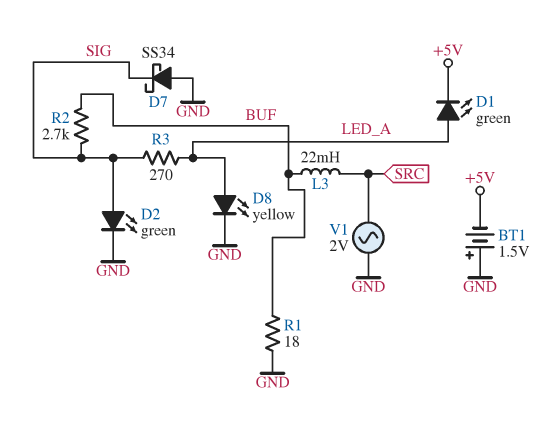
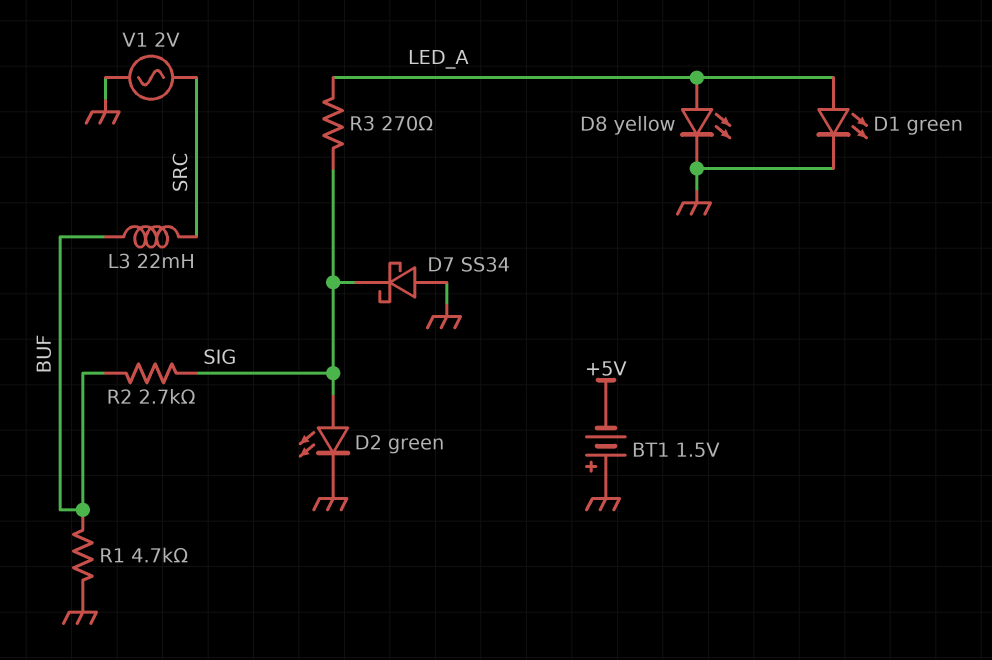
D1: LED green (A LED_A, K +5V) -> LED green (A LED_A, K GND)
R1: 18 (BUF, GND) -> 4.7k (BUF, GND)

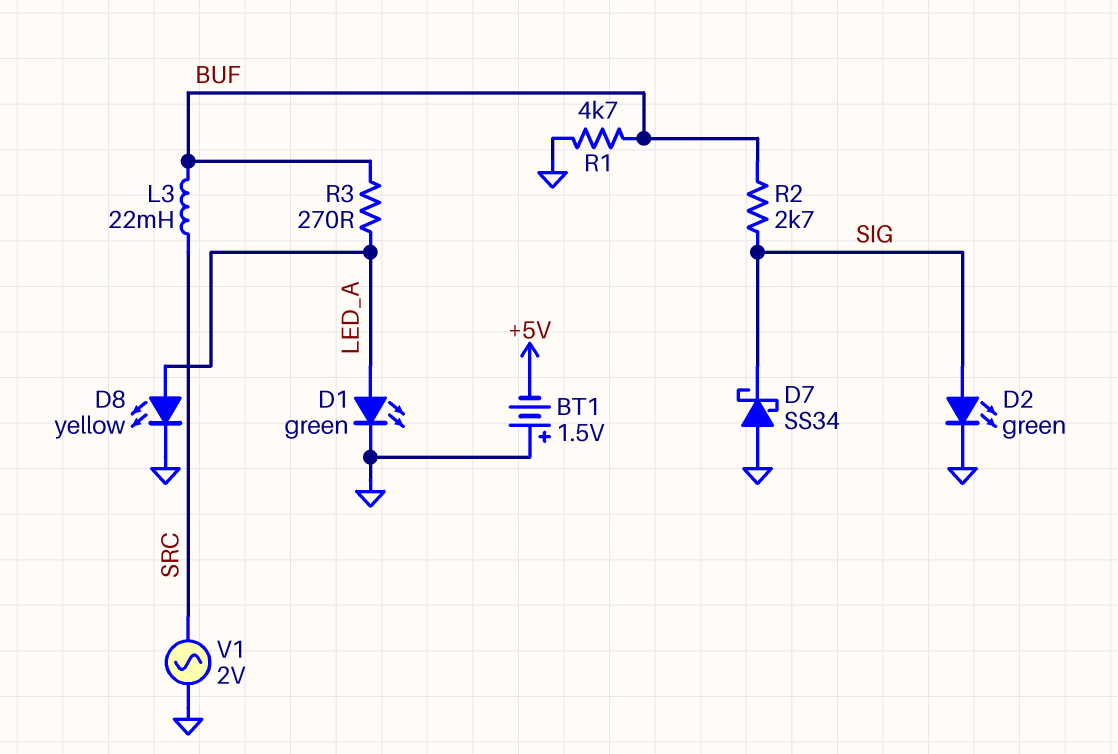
R3: 270 (LED_A, SIG) -> 270 (BUF, LED_A)

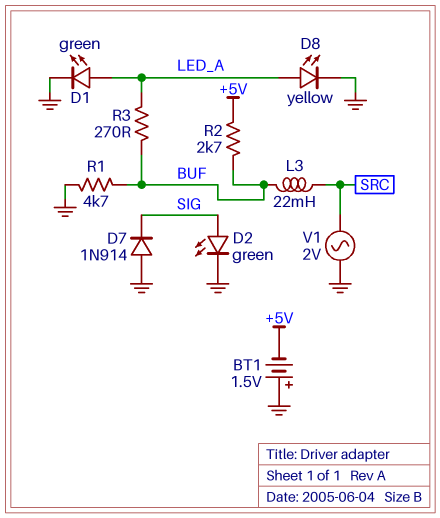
D7: schottky SS34 (A GND, K SIG) -> diode 1N914 (A GND, K SIG)
R2: 2.7k (BUF, SIG) -> 2.7k (+5V, BUF)

